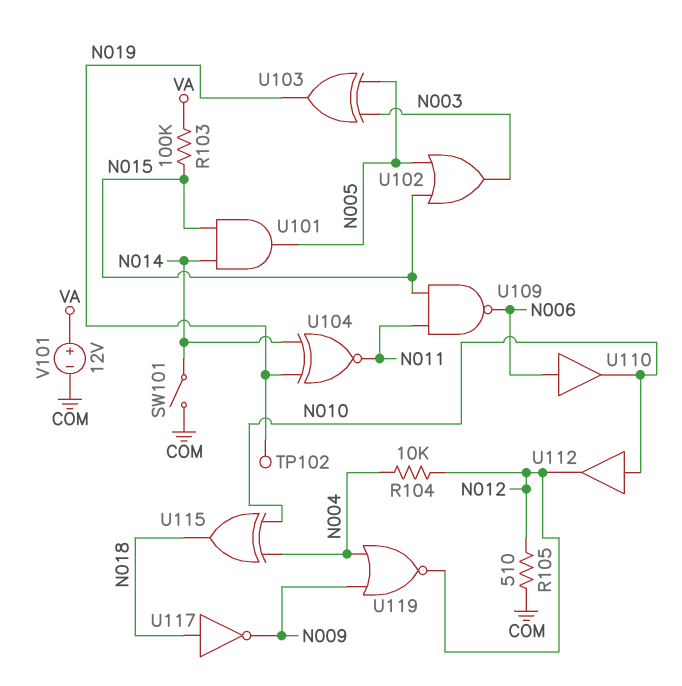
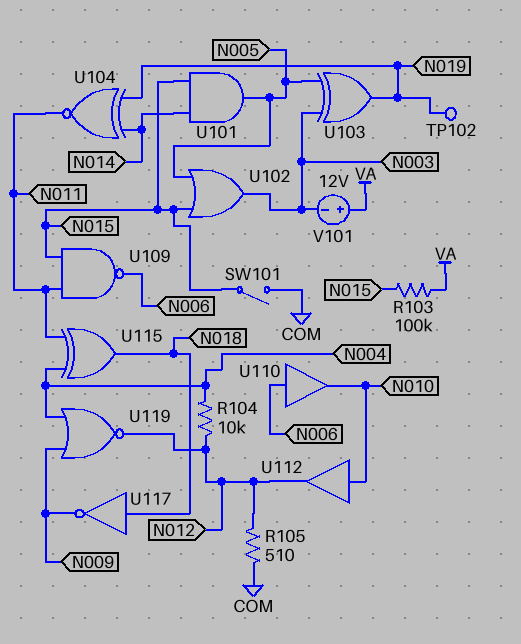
SW101: switch (COM, N014) -> switch (COM, N015)
U115: XOR (in N004, in N010, out N018) -> XOR (in N004, in N011, out N018)
V101: 12V (plus VA, minus COM) -> 12V (plus VA, minus N003)

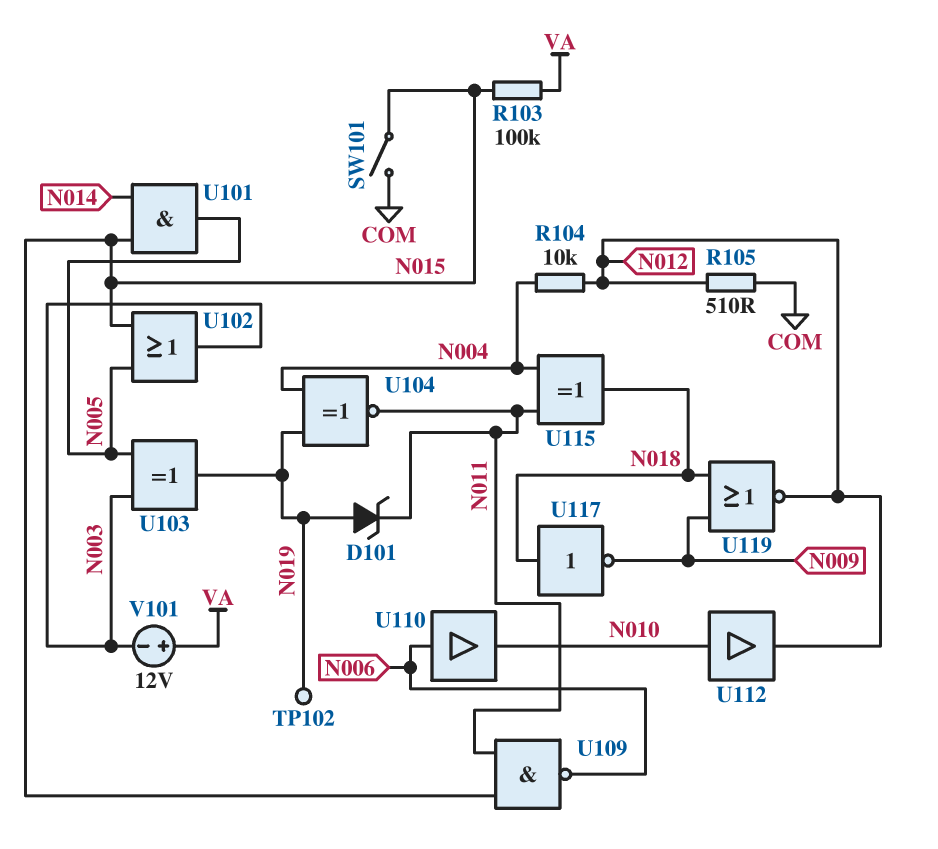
D101: none -> zener (A N019, K N011)
U104: XNOR (in N014, in N019, out N011) -> XNOR (in N004, in N019, out N011)
U119: NOR (in N004, in N009, out N012) -> NOR (in N009, in N018, out N012)

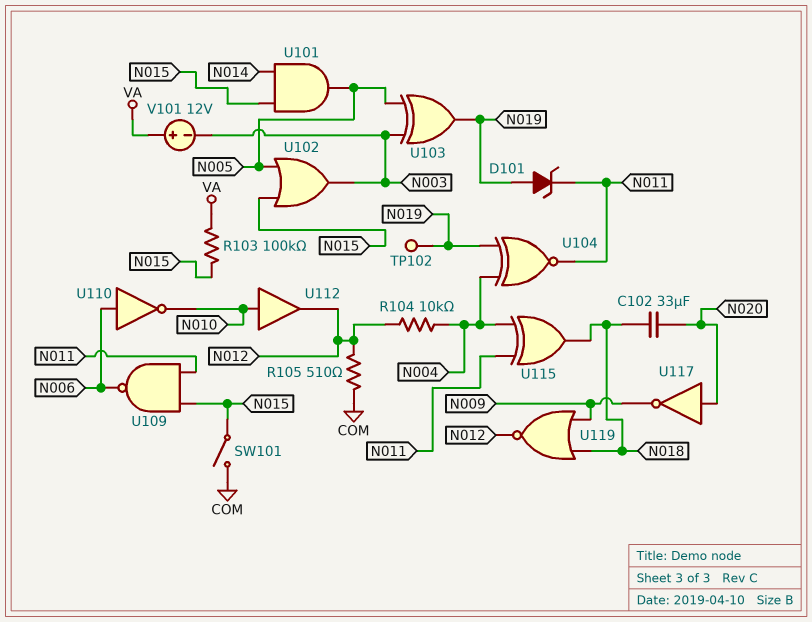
C102: none -> 33uF (N018, N020)
U110: buffer (in N006, out N010) -> NOT (in N006, out N010)
U117: NOT (in N018, out N009) -> NOT (in N020, out N009)

